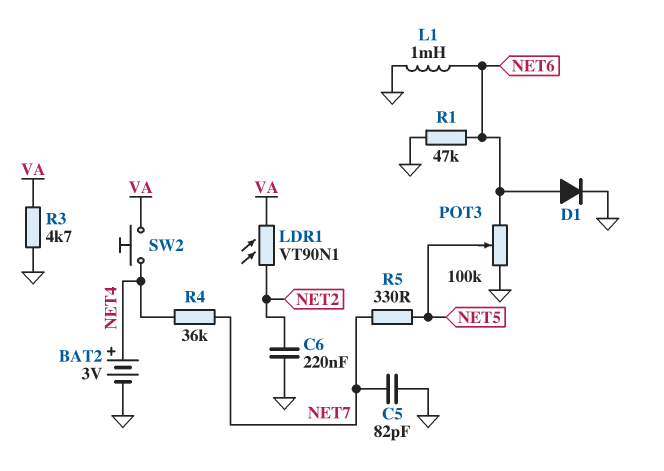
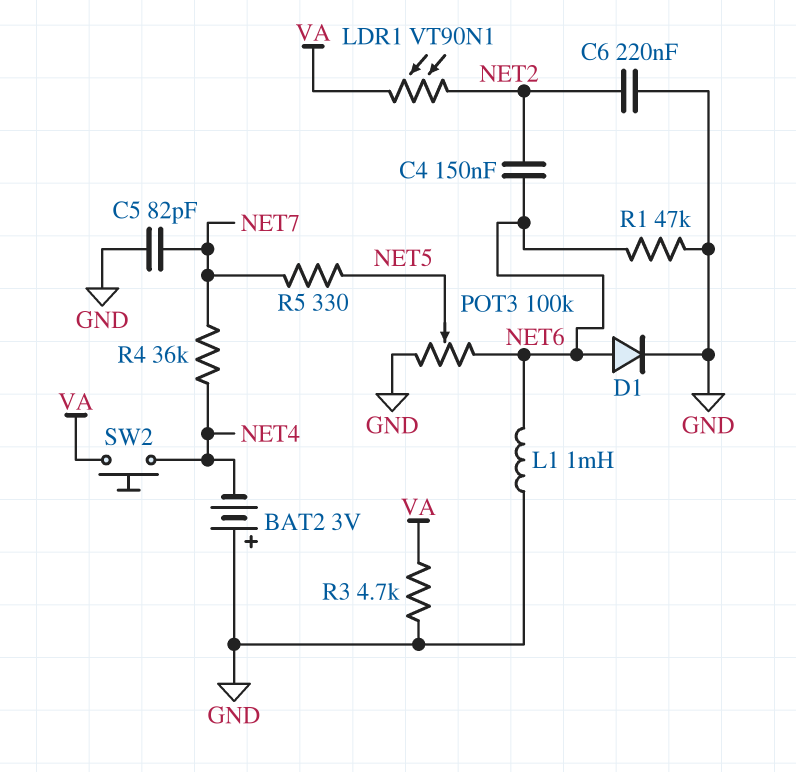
BAT2: 3V (plus NET4, minus GND) -> 3V (plus GND, minus NET4)
C4: none -> 150nF (NET2, NET6)

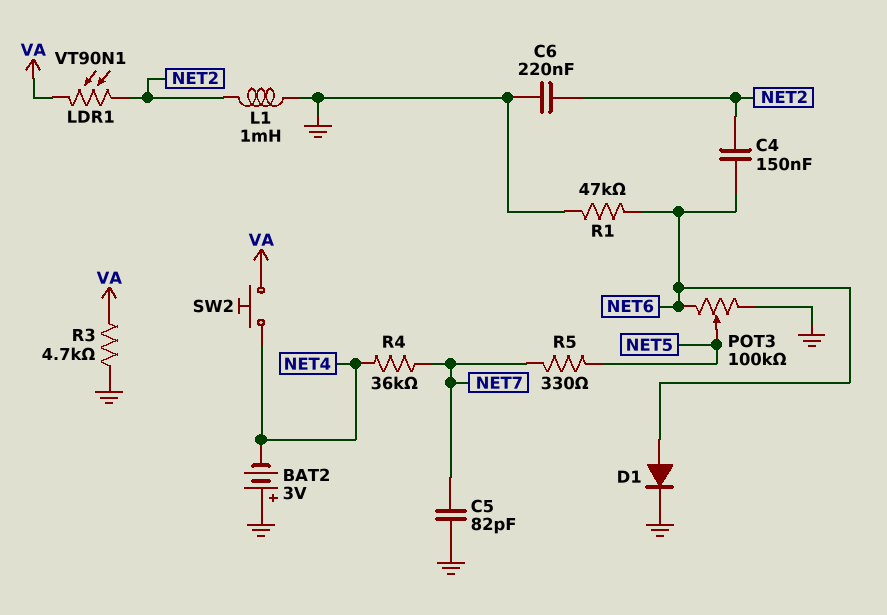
L1: 1mH (GND, NET6) -> 1mH (GND, NET2)

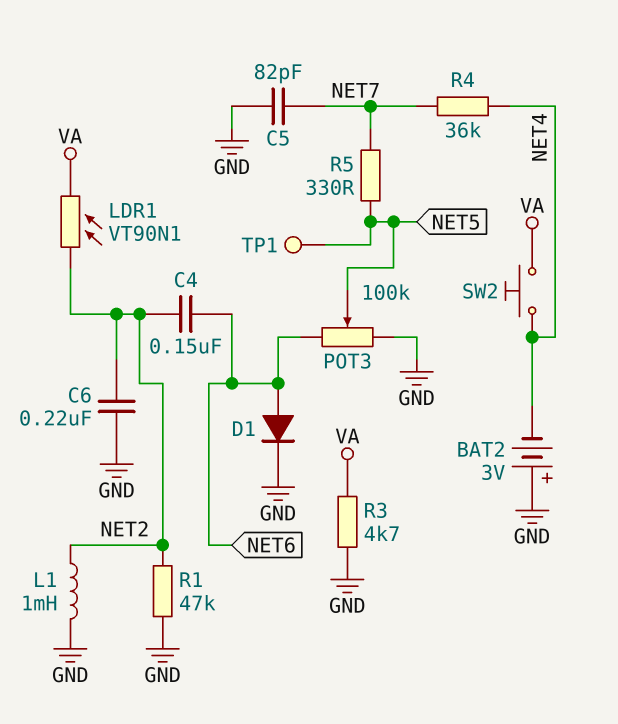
R1: 47k (GND, NET6) -> 47k (GND, NET2)
TP1: none -> test point (NET5)

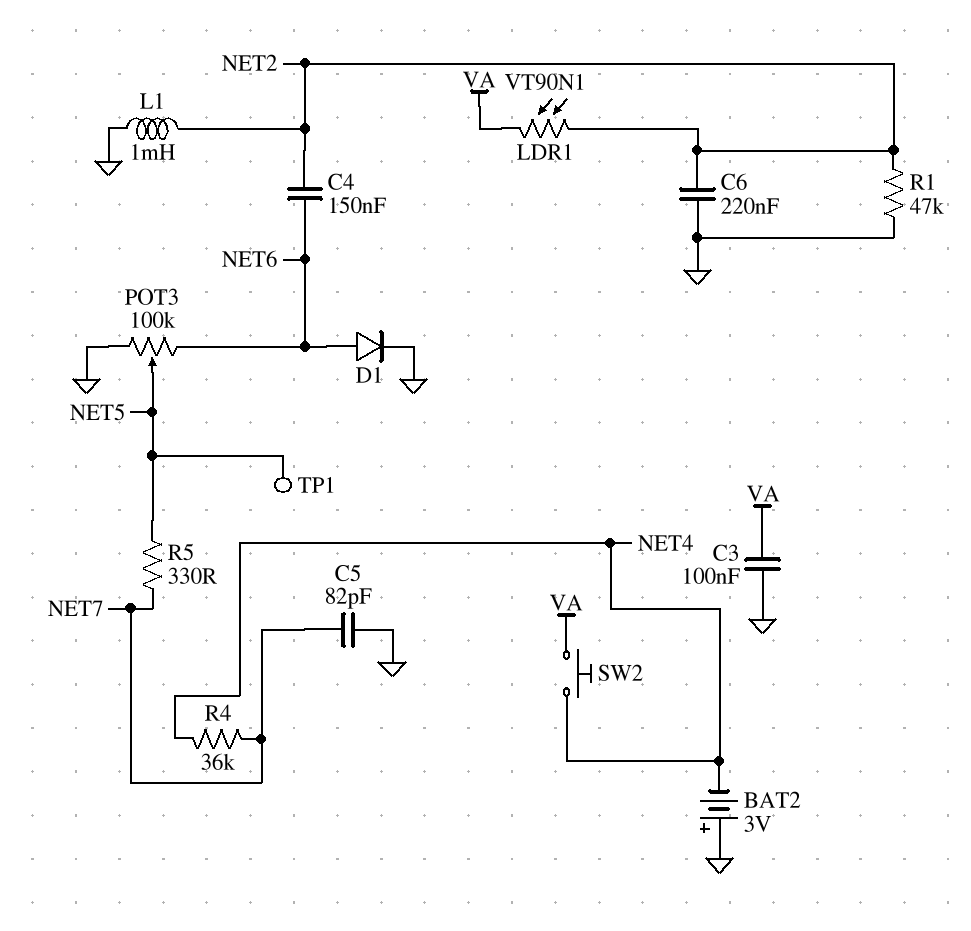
C3: none -> 100nF (GND, VA)
R3: 4.7k (GND, VA) -> none

